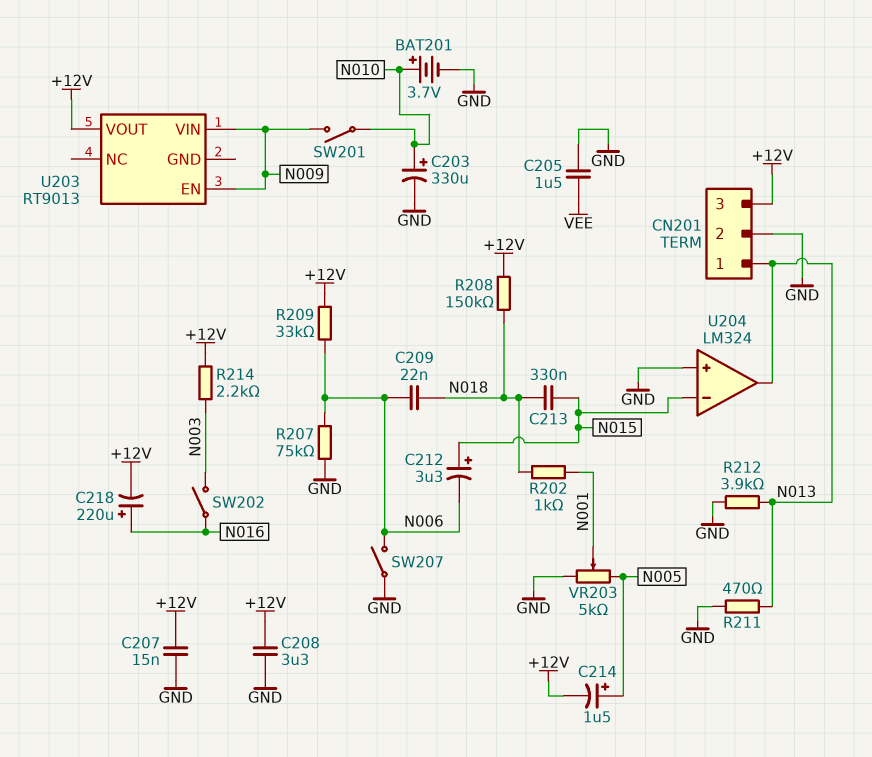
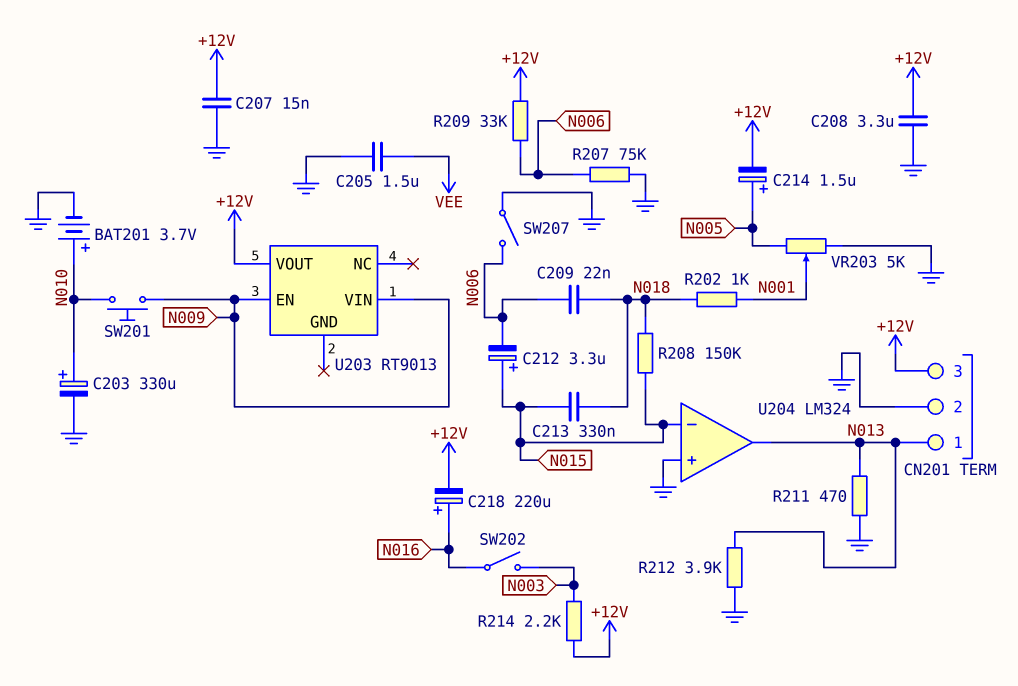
R208: 150k (+12V, N018) -> 150k (N015, N018)
SW201: switch (N009, N010) -> button (N009, N010)

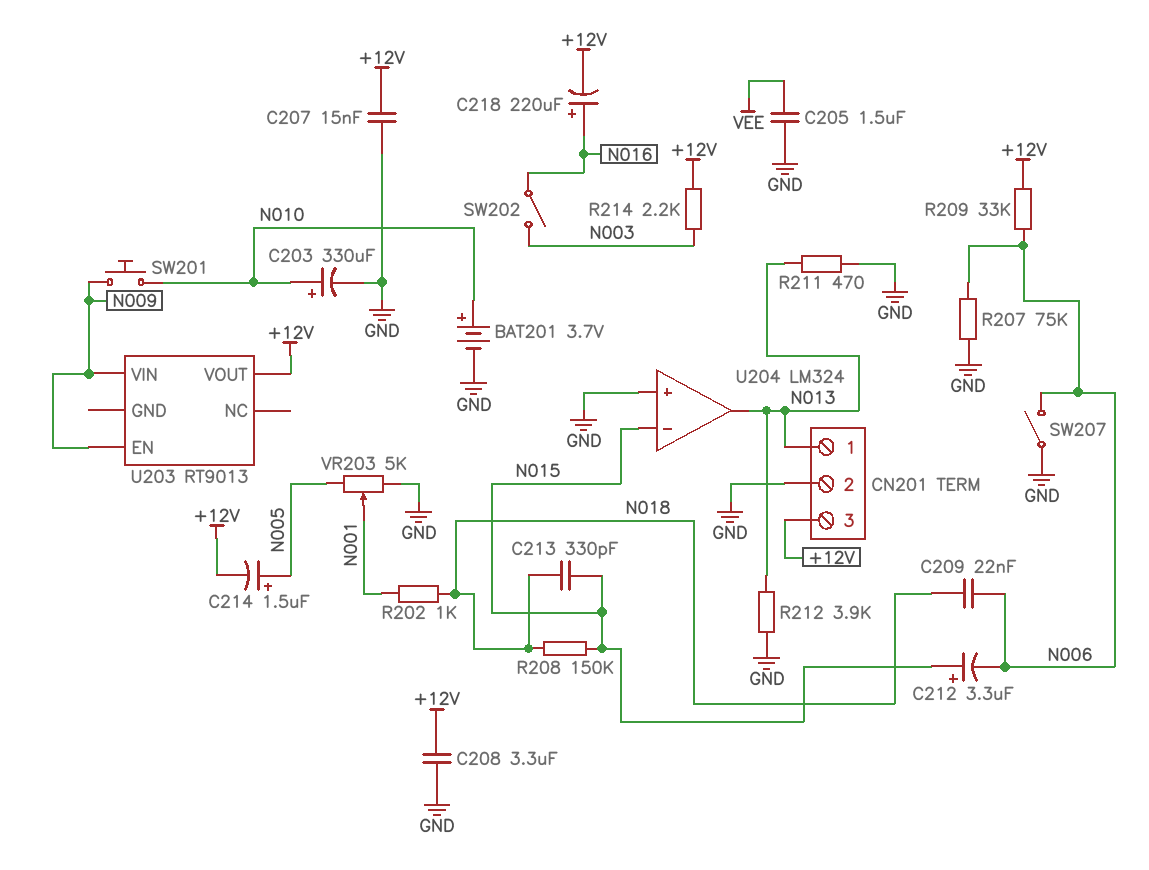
C213: 330nF (N015, N018) -> 330pF (N015, N018)

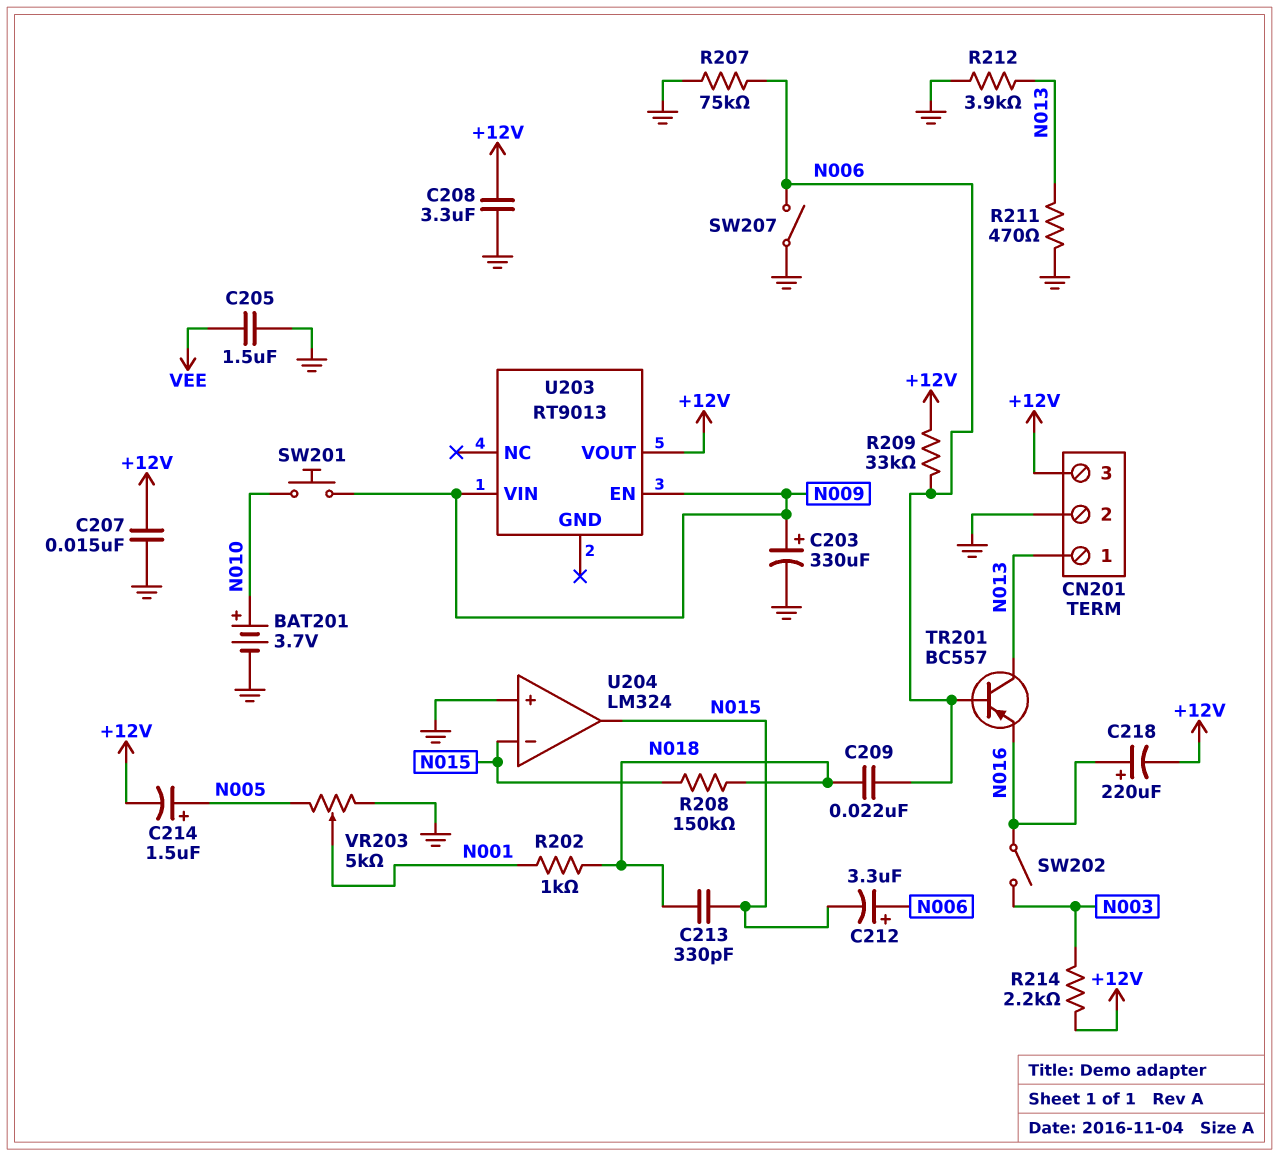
C203: 330uF (plus N010, minus GND) -> 330uF (plus N009, minus GND)
C212: 3.3uF (plus N015, minus N006) -> 3.3uF (plus N006, minus N015)
TR201: none -> PNP BC557 (B N006, C N013, E N016)
U204 pin out: N013 -> N015

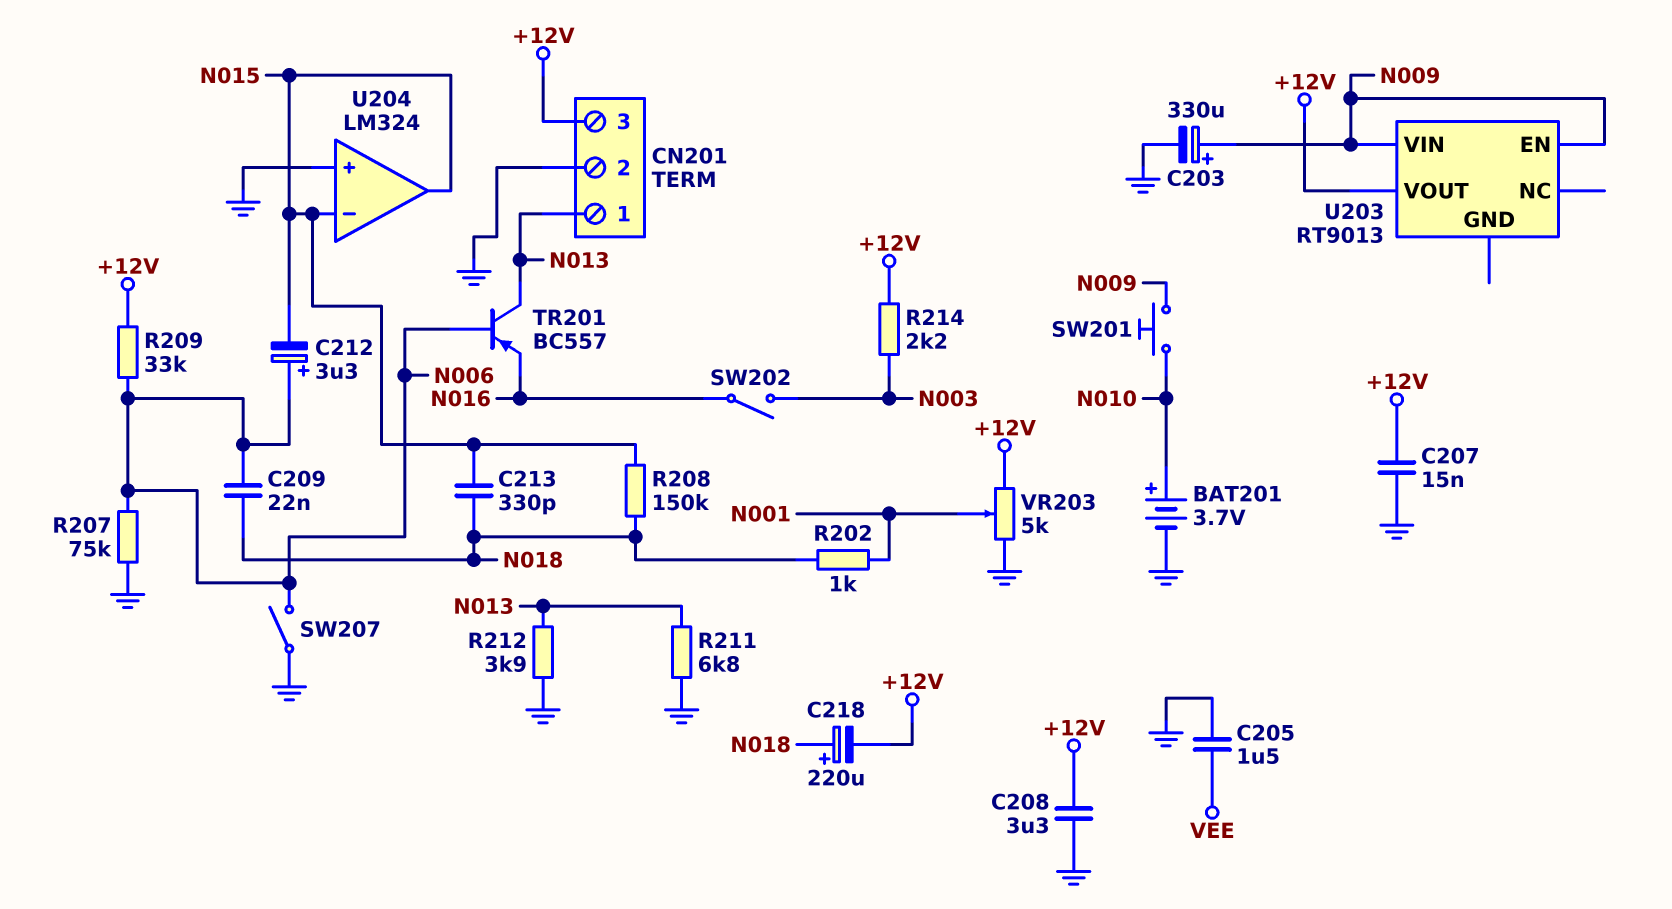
C214: 1.5uF (plus N005, minus +12V) -> none
C218: 220uF (plus N016, minus +12V) -> 220uF (plus N018, minus +12V)
R211: 470 (GND, N013) -> 6.8k (GND, N013)
VR203: 5k (GND, N005, wiper N001) -> 5k (+12V, GND, wiper N001)

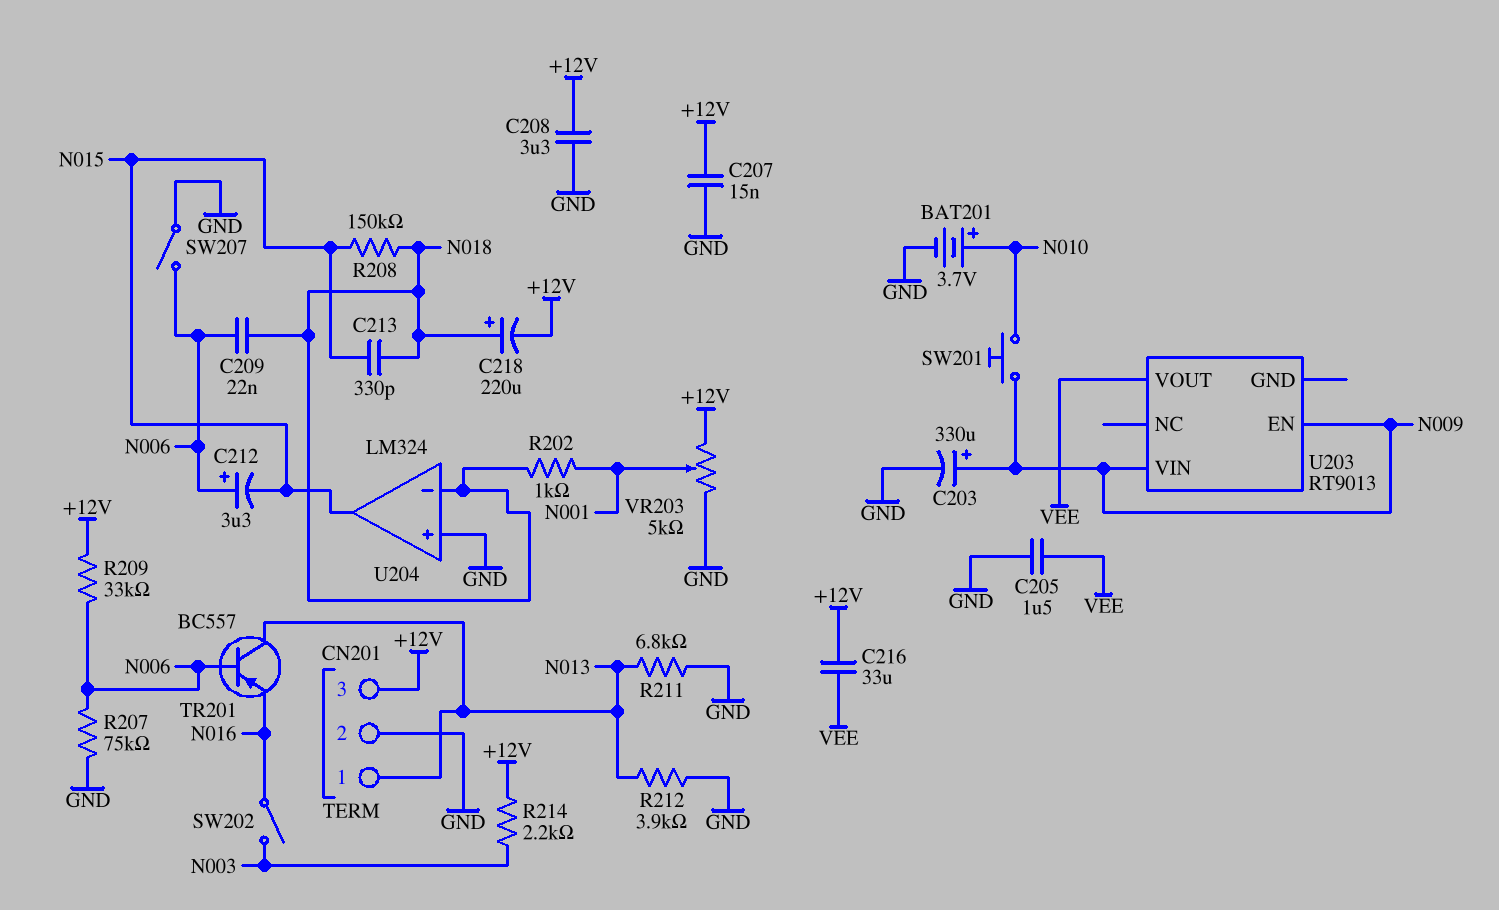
C216: none -> 33uF (+12V, VEE)
U203 pin VOUT: +12V -> VEE
U204 pin in-: N015 -> N018

